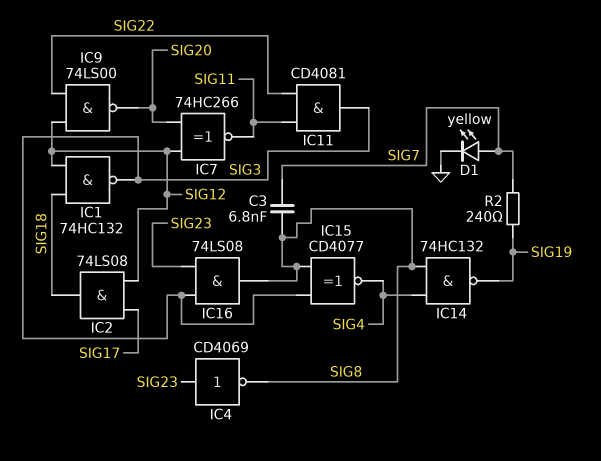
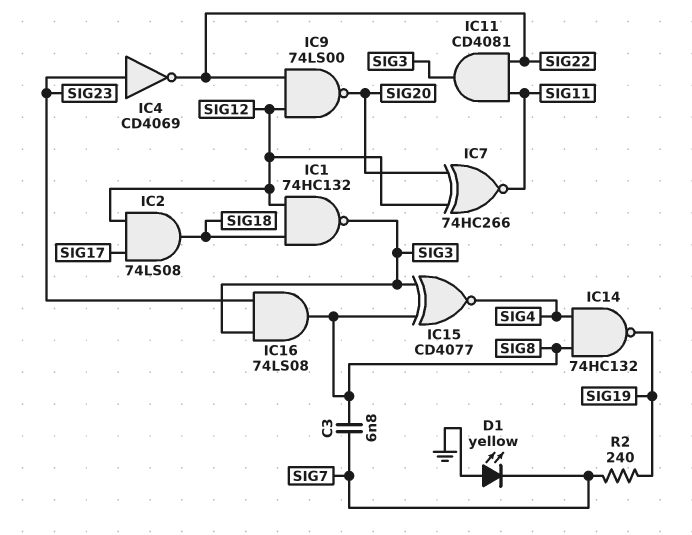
D1: LED yellow (A SIG7, K GND) -> LED yellow (A GND, K SIG7)
IC4: NOT CD4069 (in SIG23, out SIG8) -> NOT CD4069 (in SIG23, out SIG22)

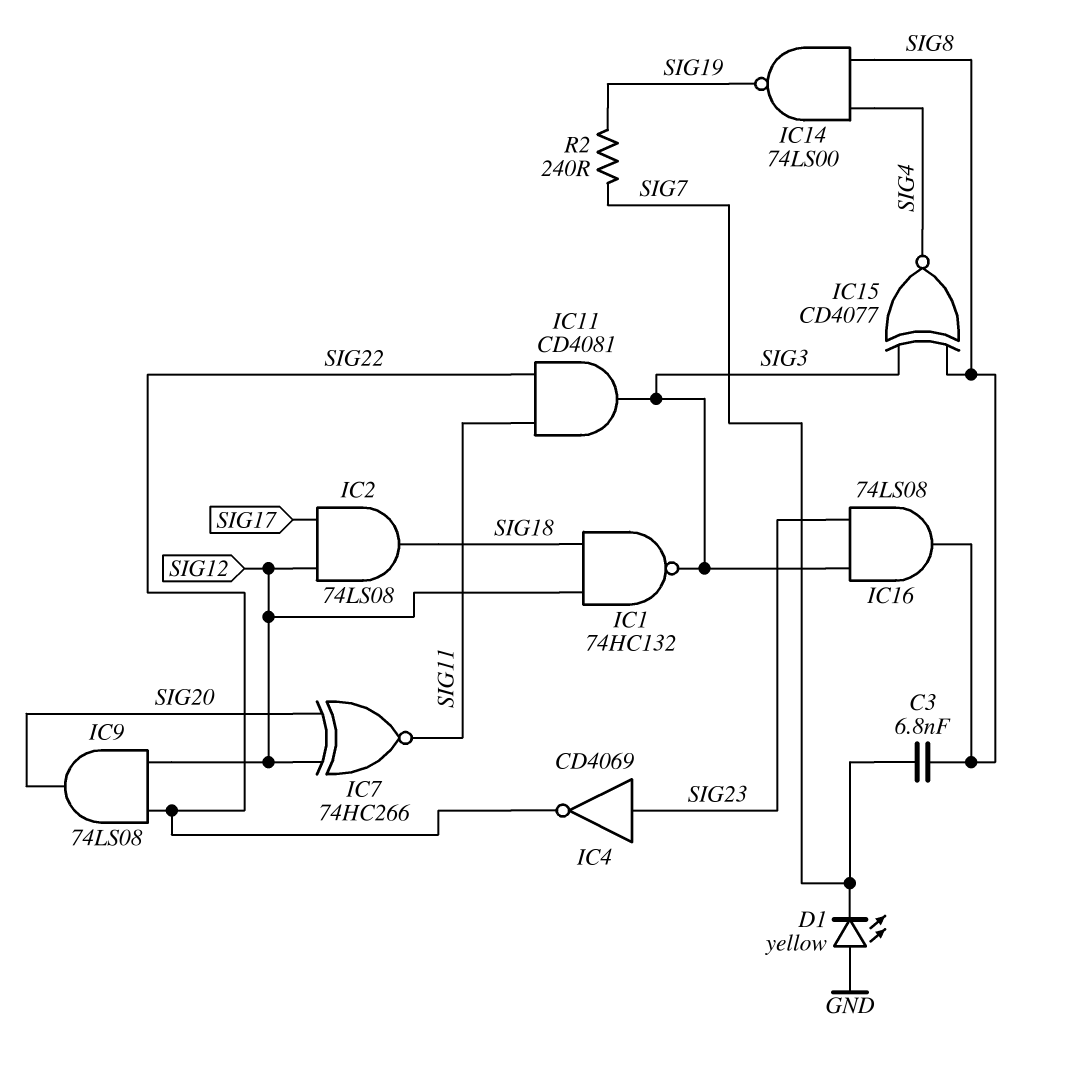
IC9: NAND 74LS00 (in SIG12, in SIG22, out SIG20) -> AND 74LS08 (in SIG12, in SIG22, out SIG20)
IC14: NAND 74HC132 (in SIG4, in SIG8, out SIG19) -> NAND 74LS00 (in SIG4, in SIG8, out SIG19)

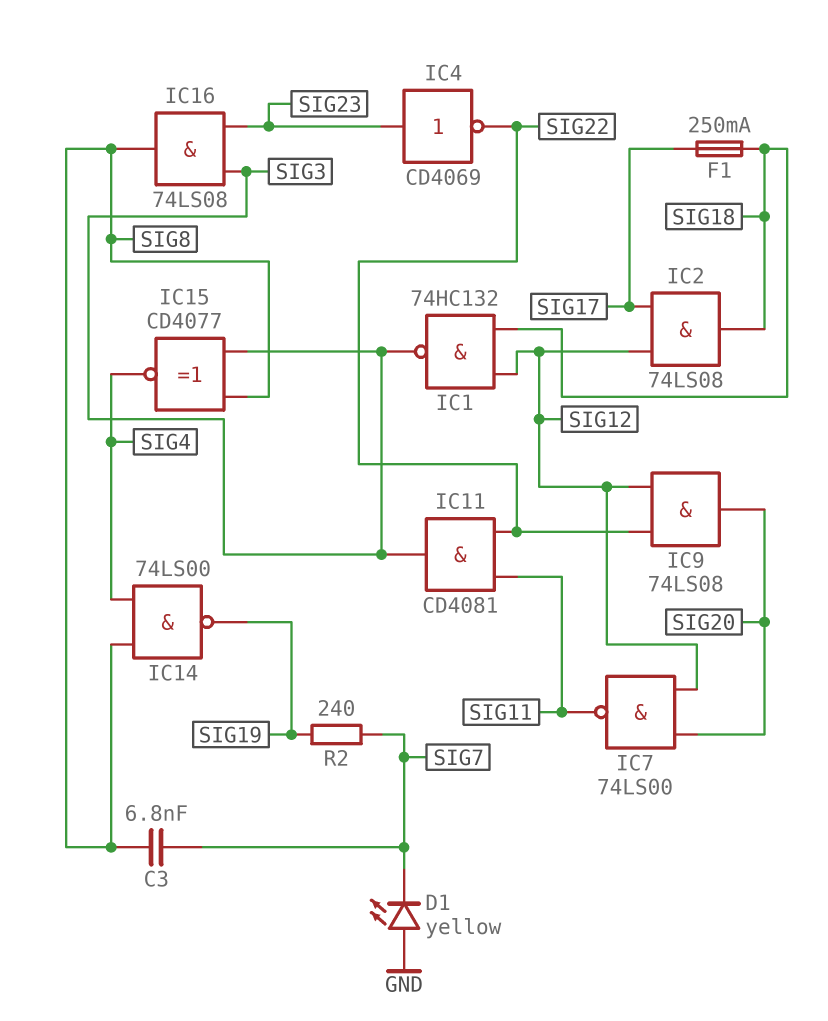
F1: none -> 250mA (SIG17, SIG18)
IC7: XNOR 74HC266 (in SIG12, in SIG20, out SIG11) -> NAND 74LS00 (in SIG12, in SIG20, out SIG11)

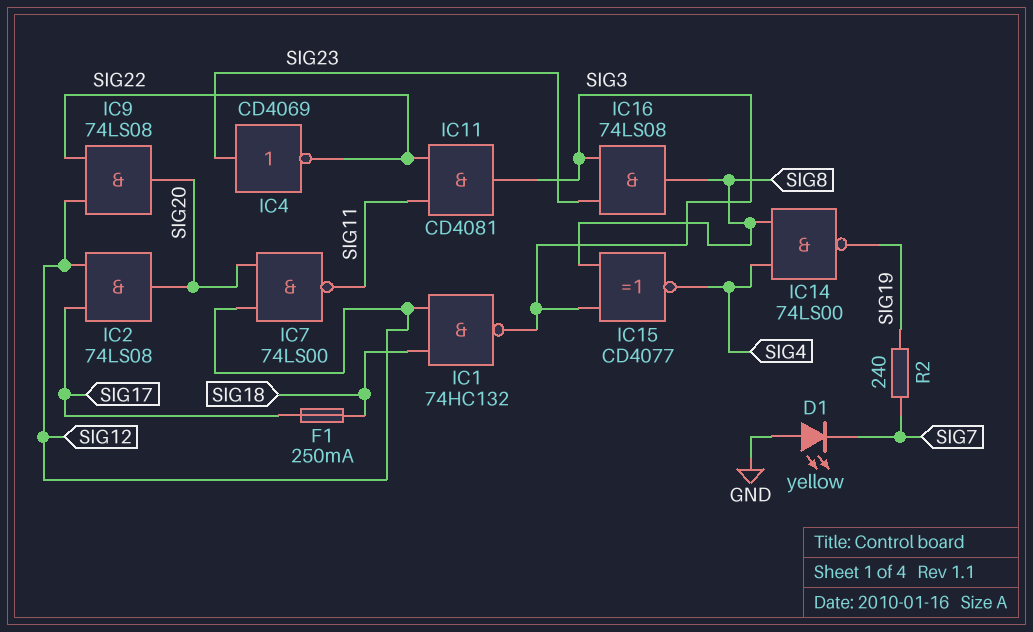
C3: 6.8nF (SIG7, SIG8) -> none
IC2: AND 74LS08 (in SIG12, in SIG17, out SIG18) -> AND 74LS08 (in SIG12, in SIG17, out SIG20)

